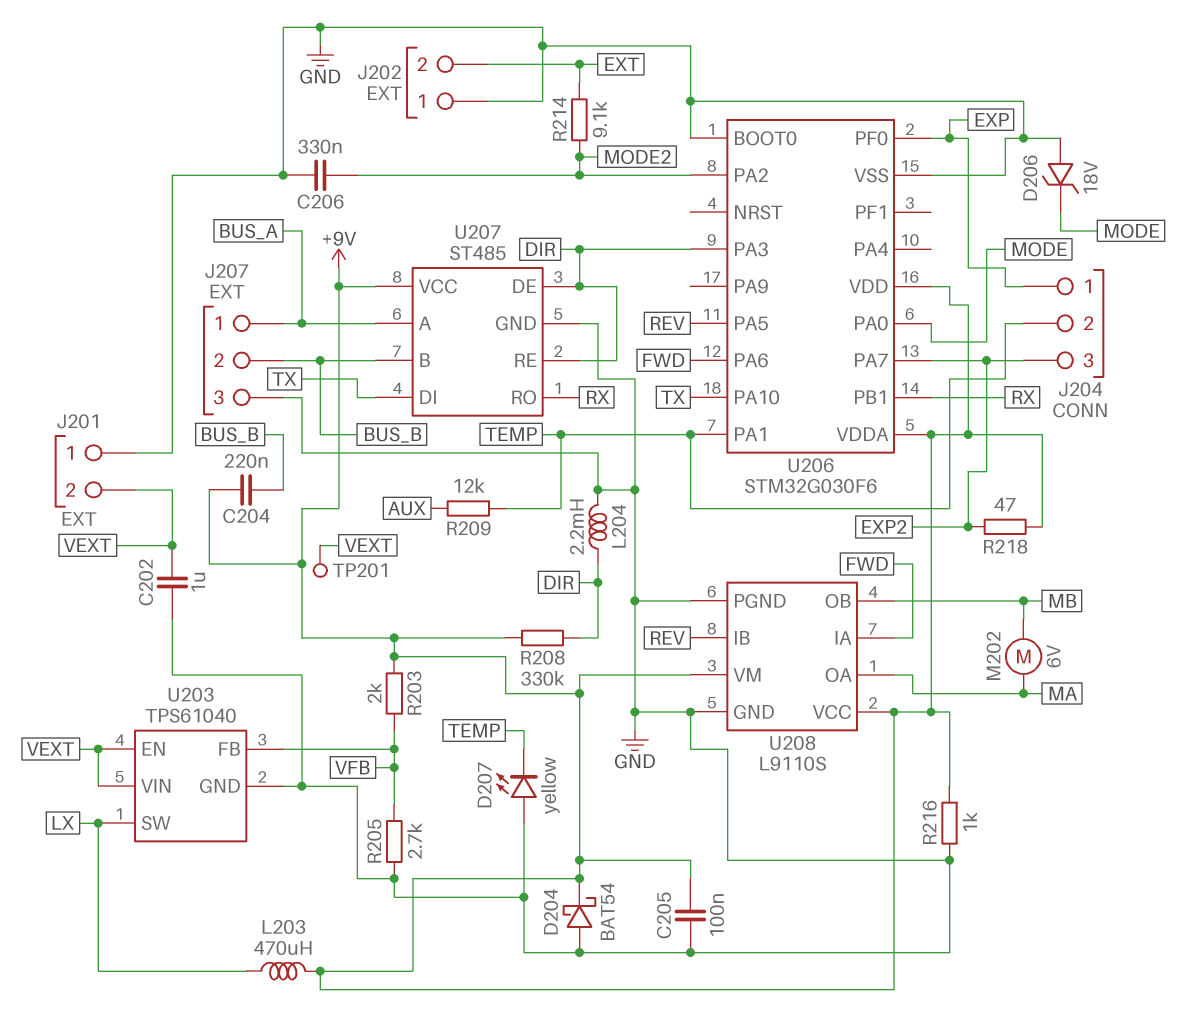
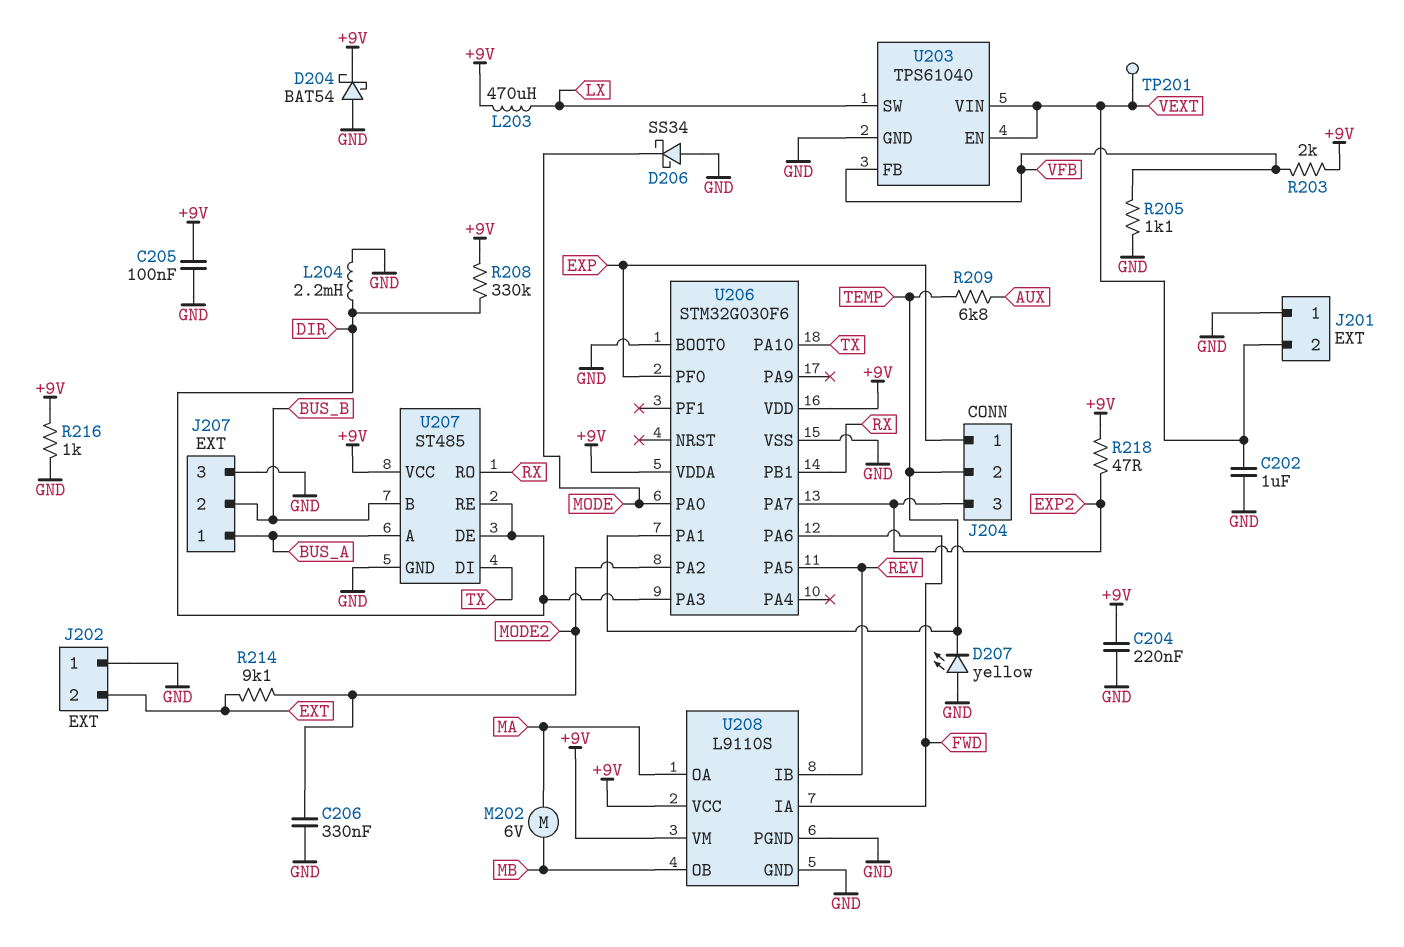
C204: 220nF (+9V, BUS_B) -> 220nF (+9V, GND)
D206: zener 18V (A GND, K MODE) -> schottky SS34 (A GND, K MODE)
R205: 2.7k (GND, VFB) -> 1.1k (GND, VFB)
R209: 12k (AUX, TEMP) -> 6.8k (AUX, TEMP)

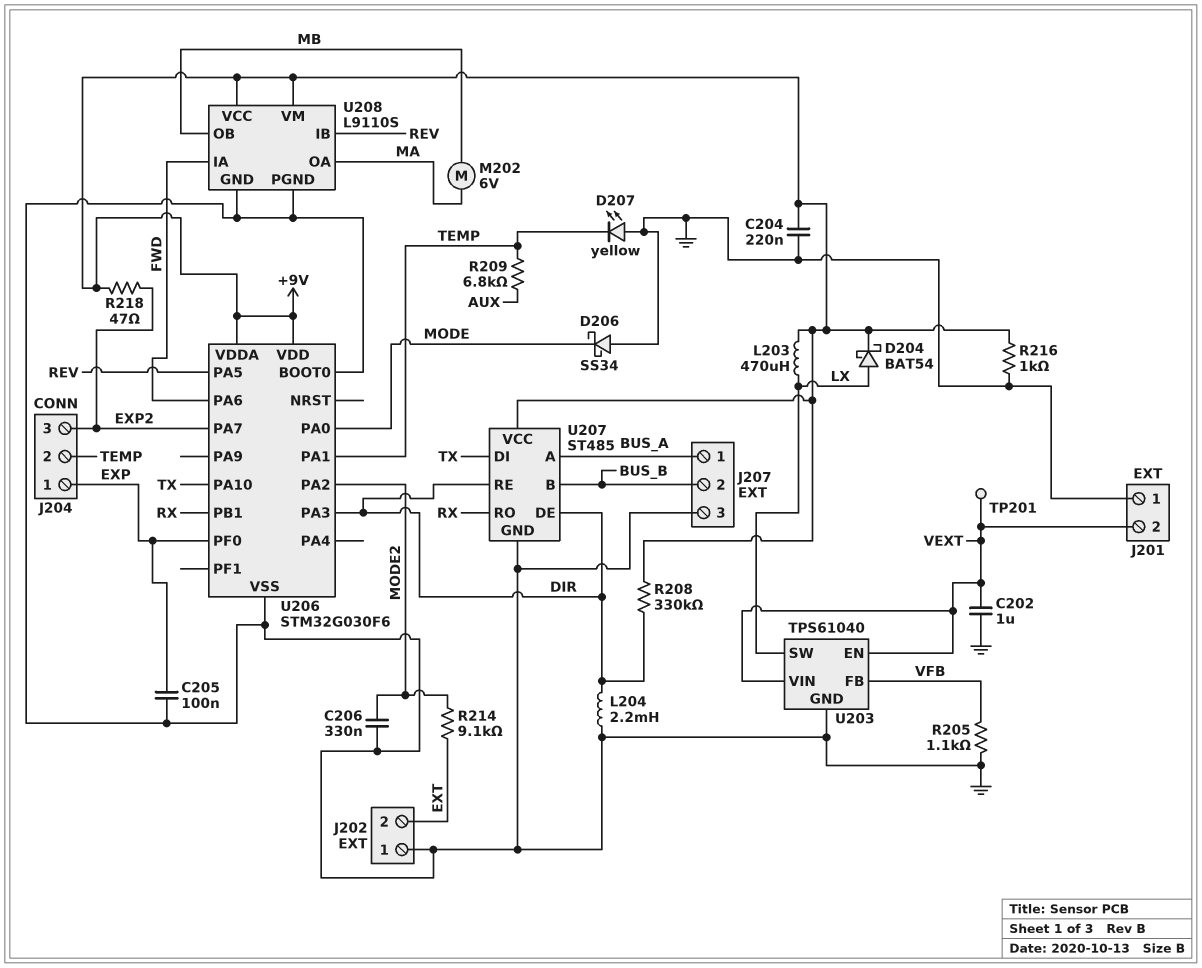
C205: 100nF (+9V, GND) -> 100nF (EXP, GND)
D204: schottky BAT54 (A GND, K +9V) -> schottky BAT54 (A LX, K +9V)
R203: 2k (+9V, VFB) -> none

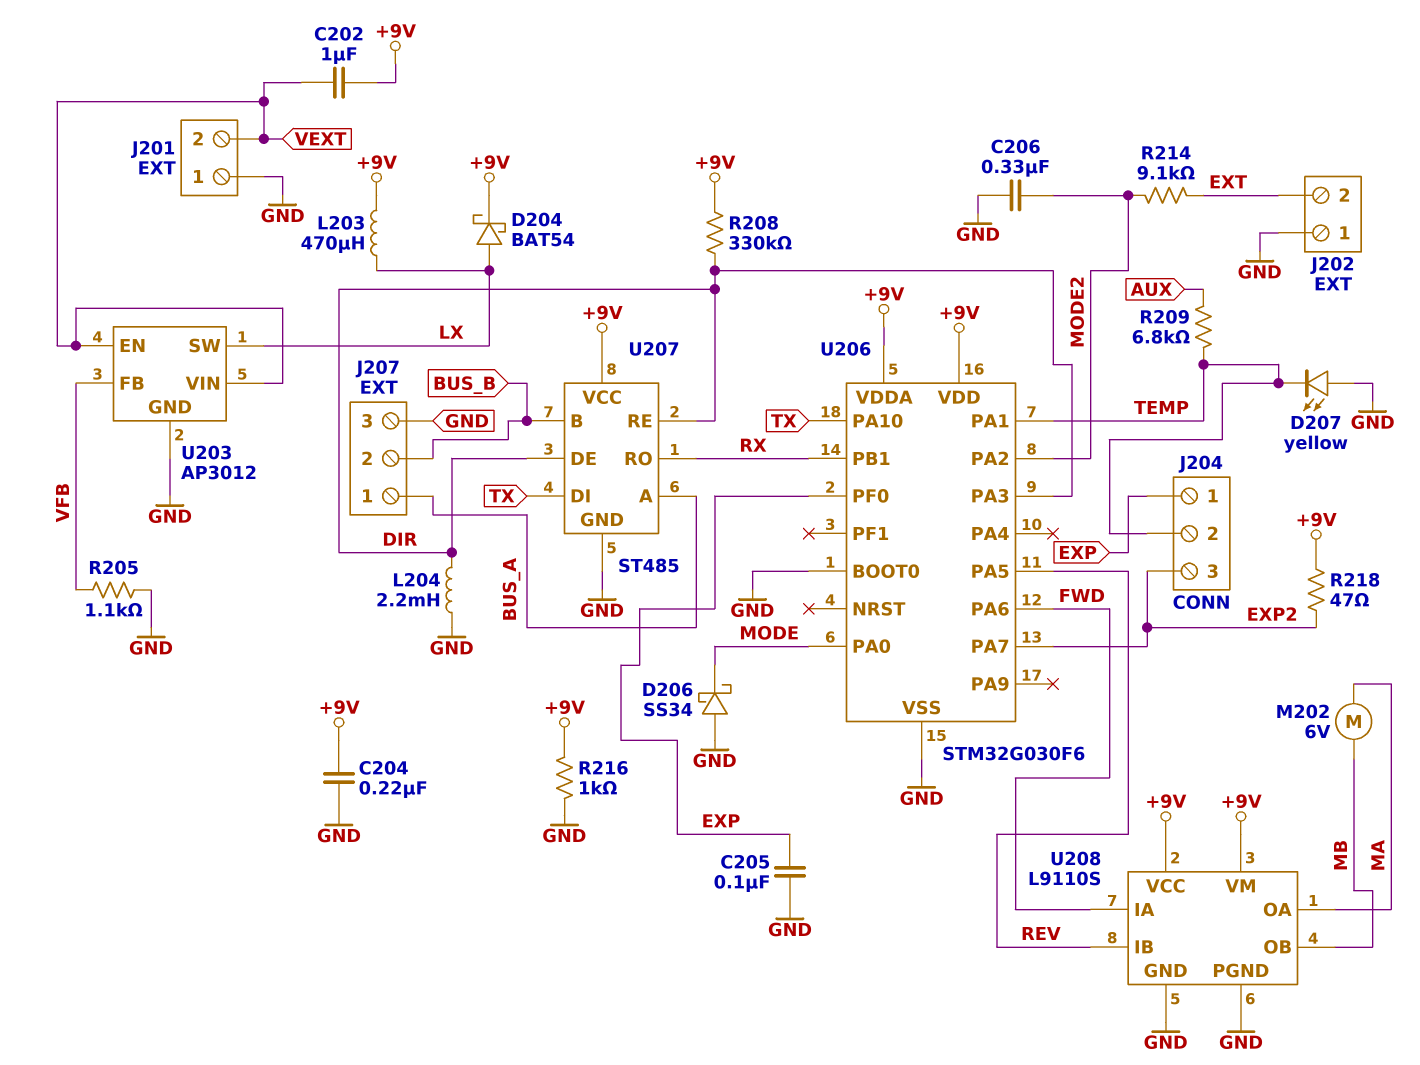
C202: 1uF (GND, VEXT) -> 1uF (+9V, VEXT)
TP201: test point (VEXT) -> none
U203: TPS61040 -> AP3012

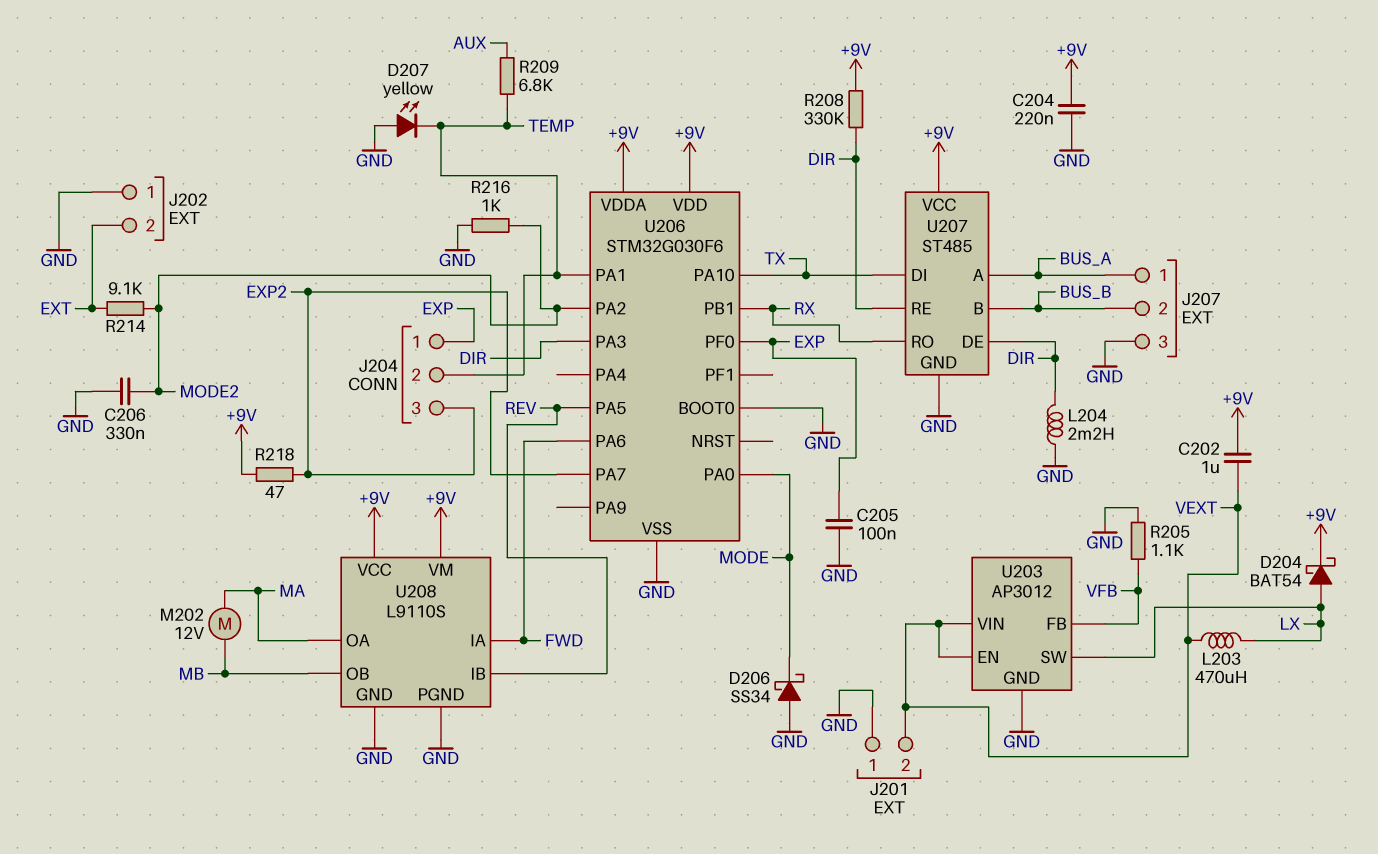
L203: 470uH (+9V, LX) -> 470uH (LX, VEXT)
M202: motor 6V (MA, MB) -> motor 12V (MA, MB)
R216: 1k (+9V, GND) -> 1k (GND, MODE2)

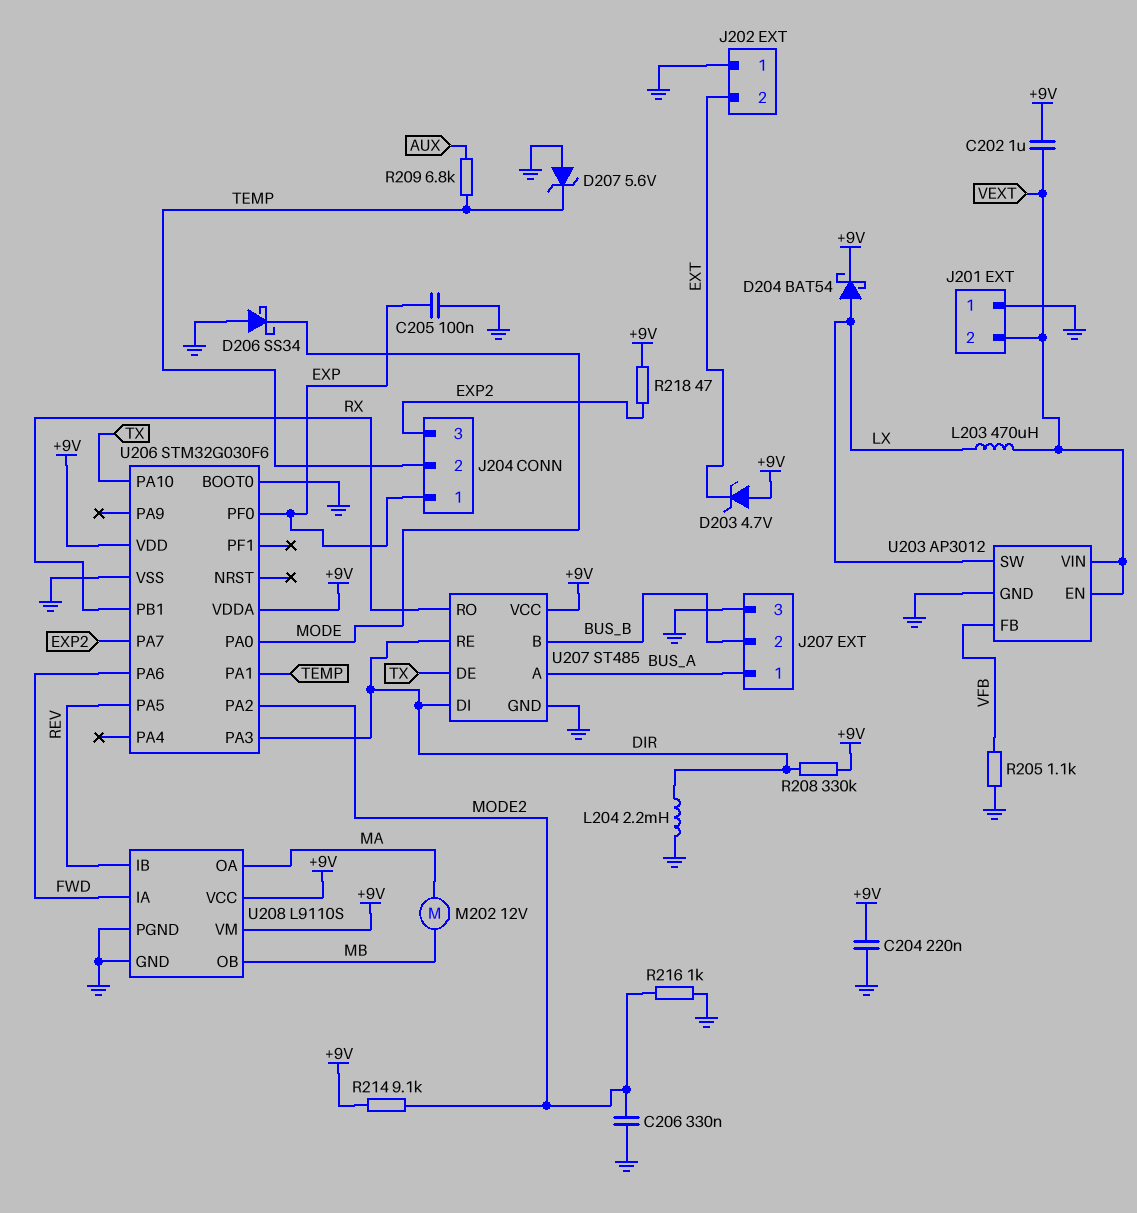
D203: none -> zener 4.7V (A +9V, K EXT)
D207: LED yellow (A GND, K TEMP) -> zener 5.6V (A GND, K TEMP)
R214: 9.1k (EXT, MODE2) -> 9.1k (+9V, MODE2)
U207 pin DE: DIR -> TX
U207 pin DI: TX -> DIR

